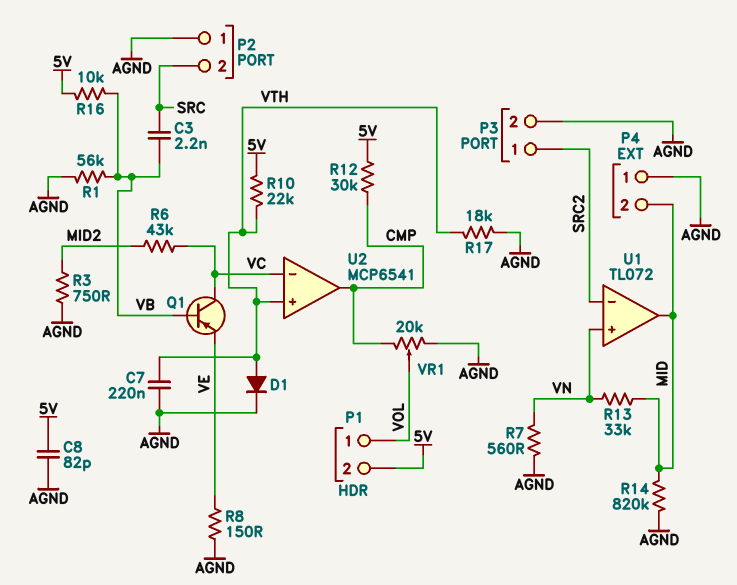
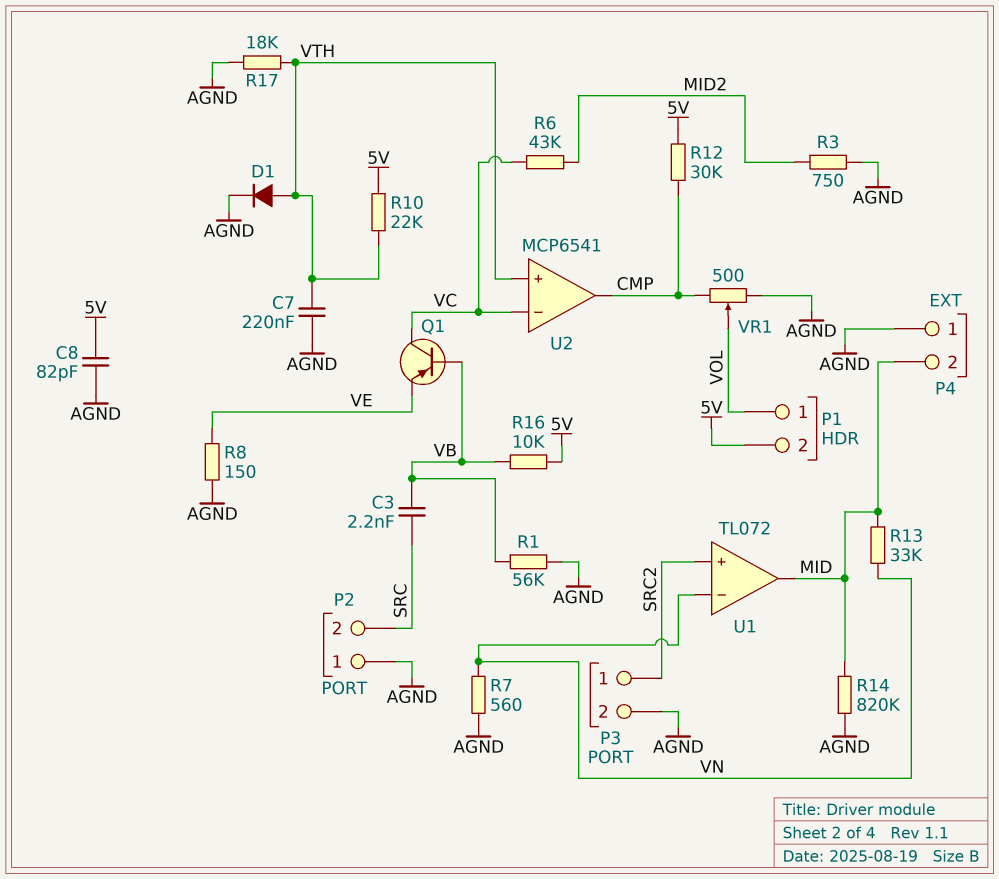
U1 pin in+: VN -> SRC2
U1 pin in-: SRC2 -> VN
VR1: 20k (AGND, CMP, wiper VOL) -> 500 (AGND, CMP, wiper VOL)

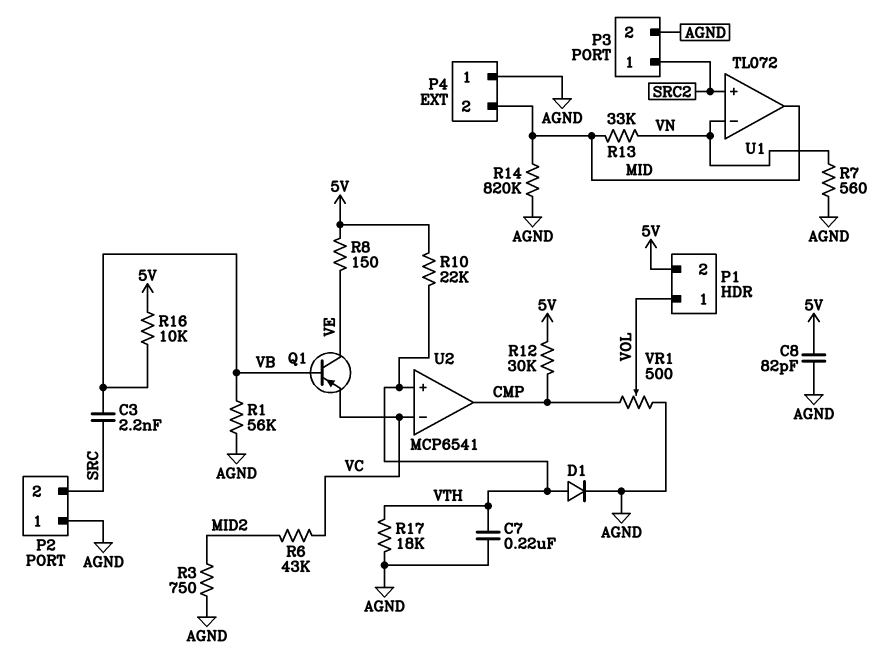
Q1: PNP (B VB, C VC, E VE) -> PNP (B VB, C VE, E VC)
R8: 150 (AGND, VE) -> 150 (5V, VE)

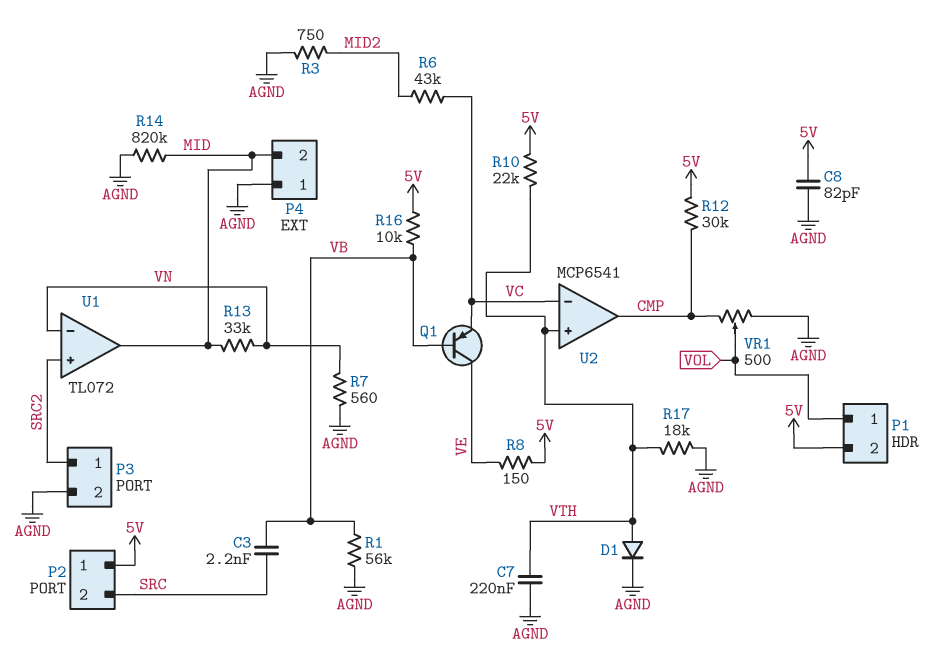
P2 pin 1: AGND -> 5V

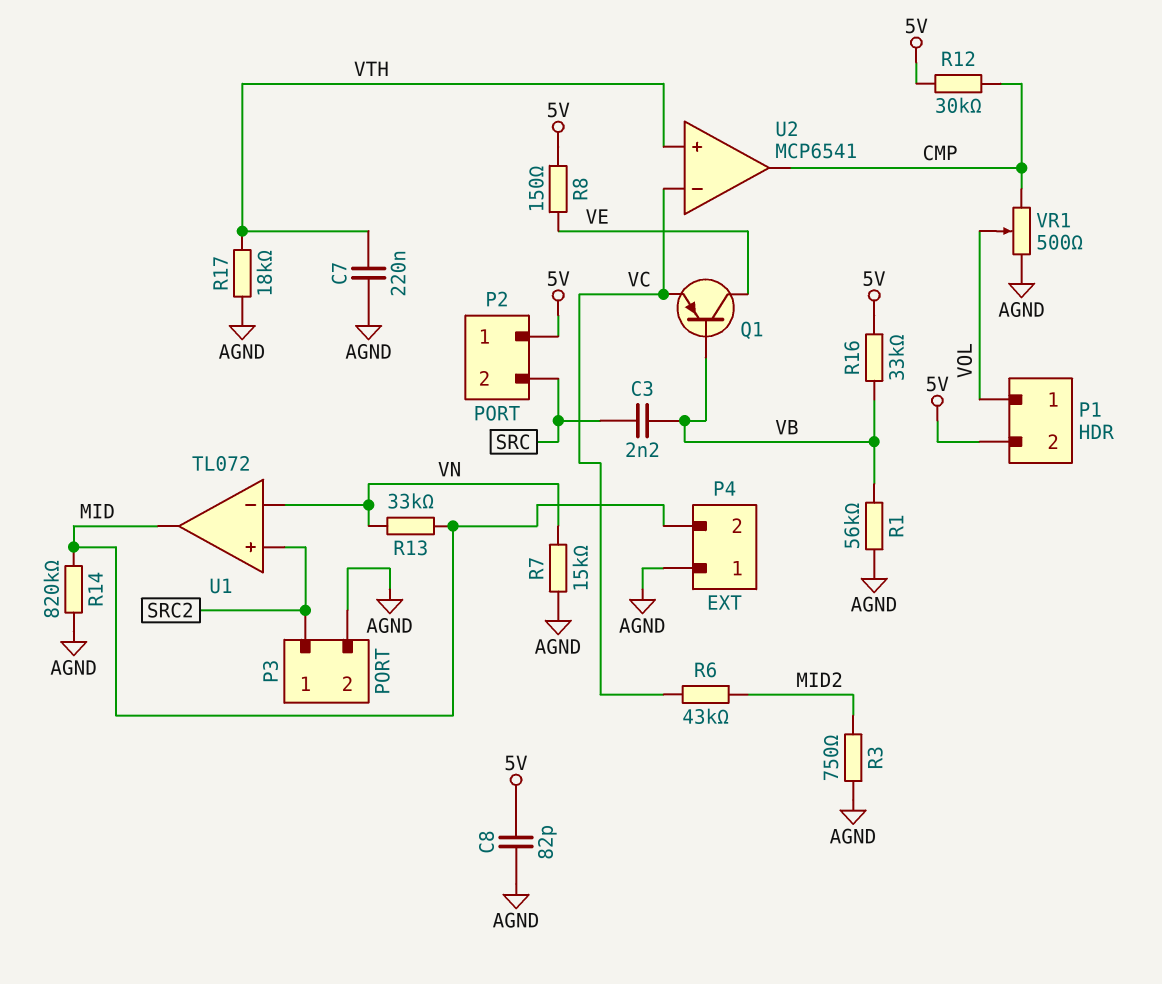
D1: diode (A VTH, K AGND) -> none
R7: 560 (AGND, VN) -> 15k (AGND, VN)
R10: 22k (5V, VTH) -> none
R16: 10k (5V, VB) -> 33k (5V, VB)

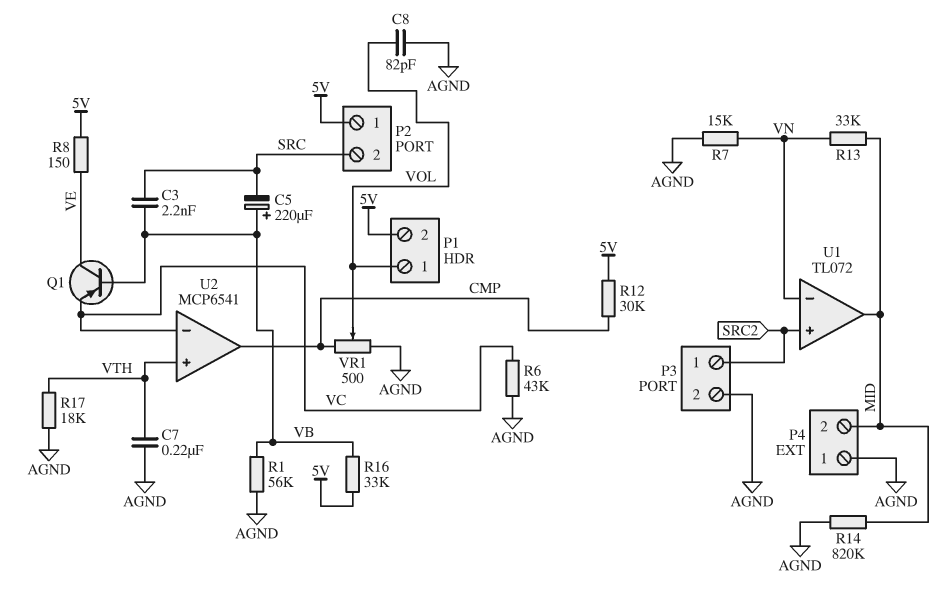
C5: none -> 220uF (plus VB, minus SRC)
C8: 82pF (5V, AGND) -> 82pF (AGND, VOL)
R3: 750 (AGND, MID2) -> none
R6: 43k (MID2, VC) -> 43k (AGND, VC)

